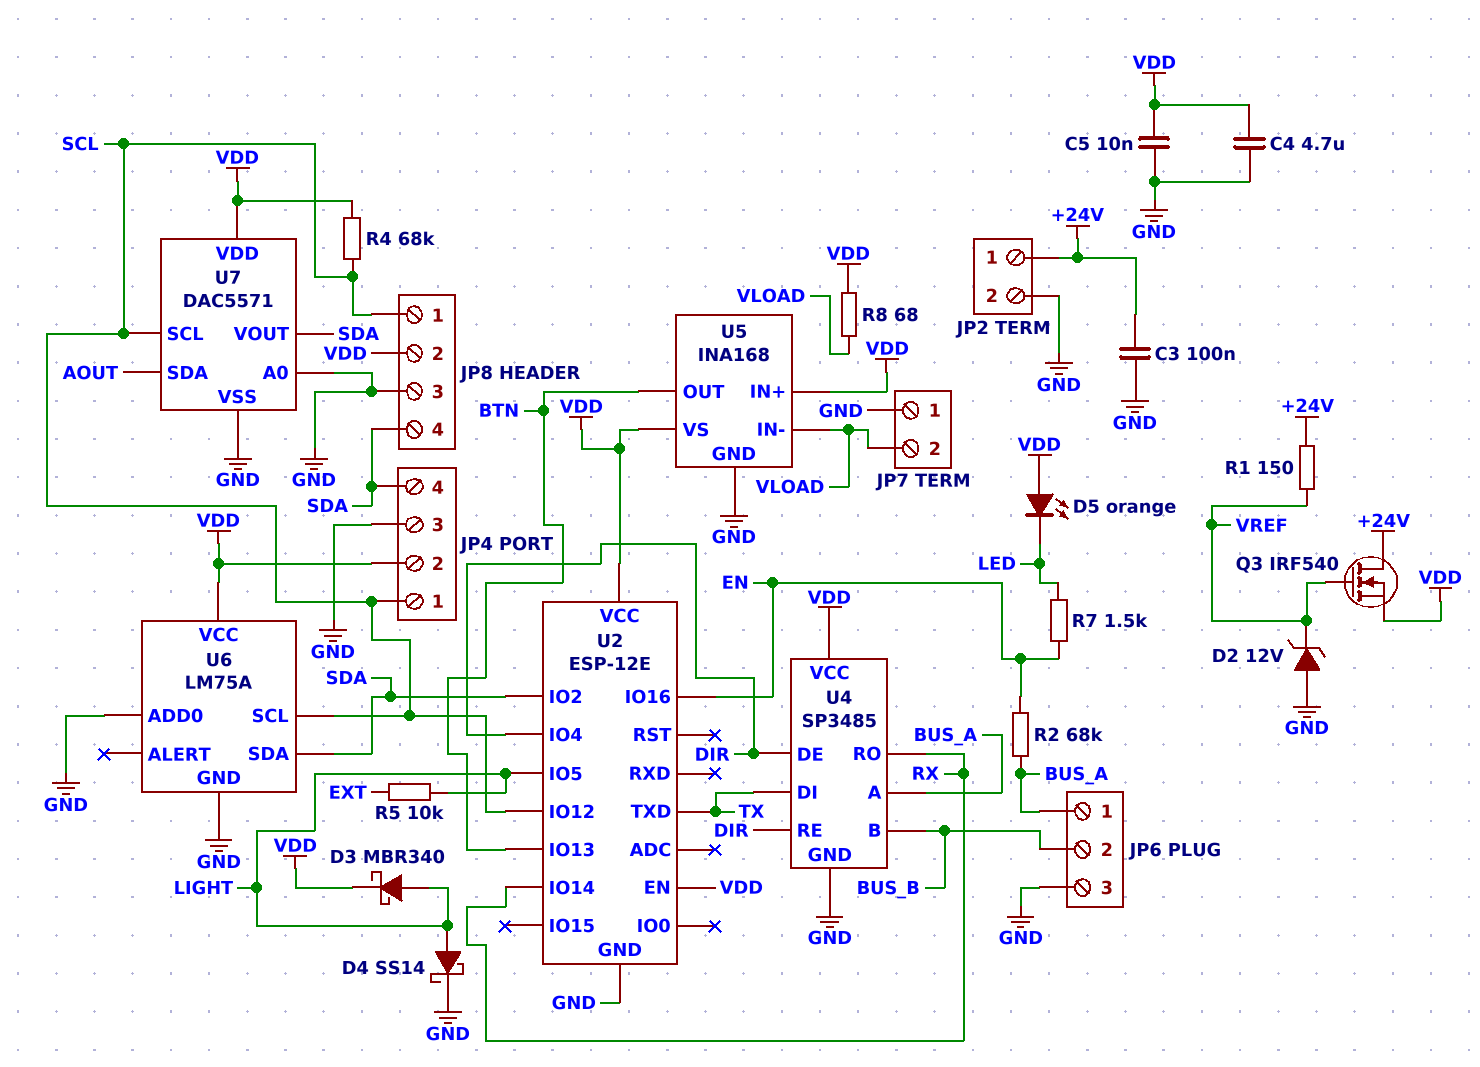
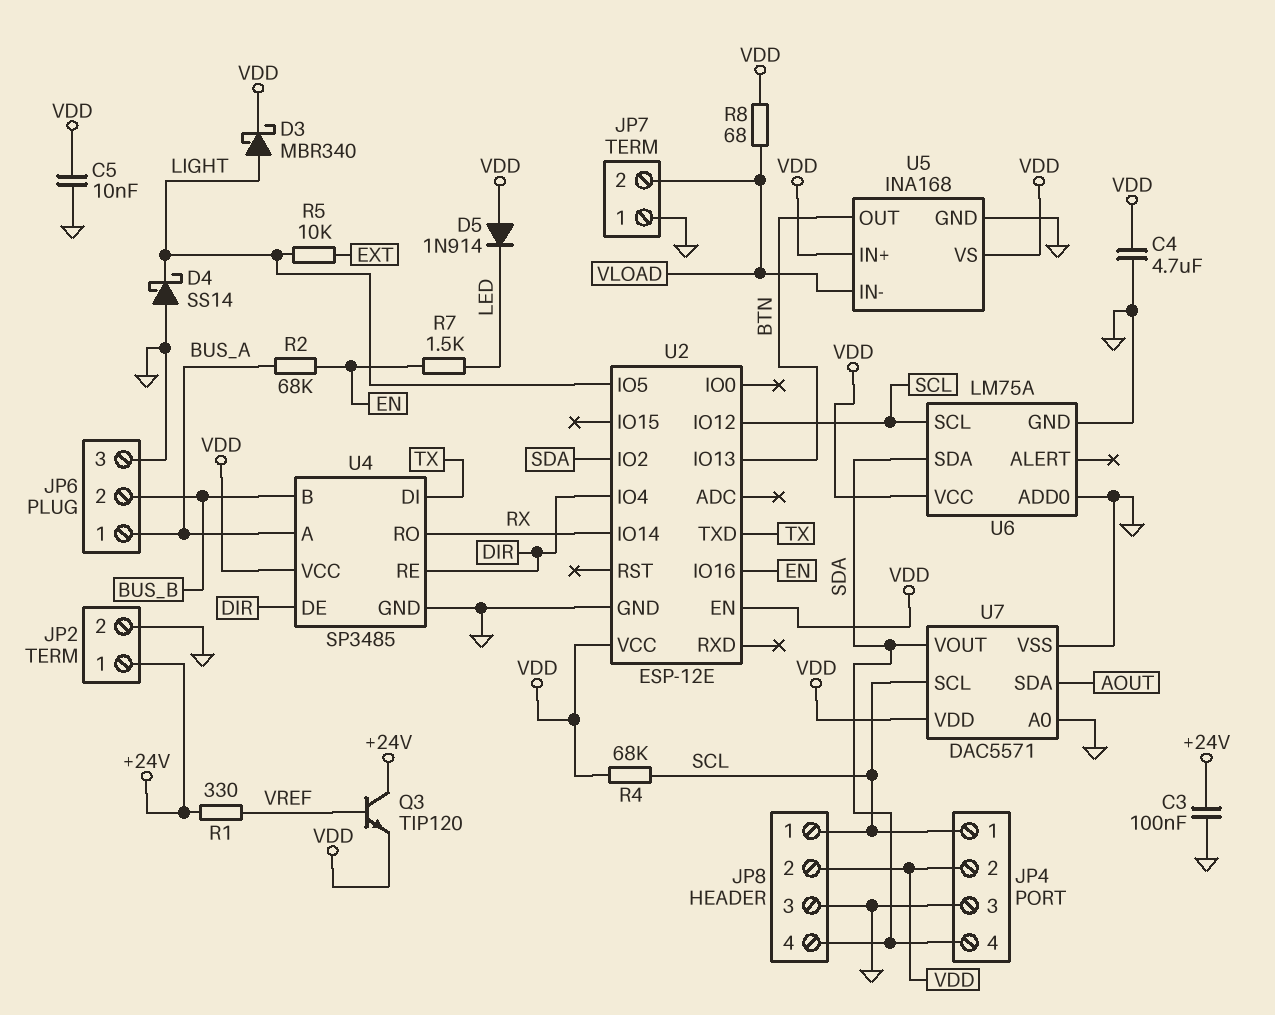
D2: zener 12V (A GND, K VREF) -> none
D4: schottky SS14 (A LIGHT, K GND) -> schottky SS14 (A GND, K LIGHT)
D5: LED orange (A VDD, K LED) -> diode 1N914 (A VDD, K LED)
Q3: NMOS IRF540 (G VREF, D +24V, S VDD) -> NPN TIP120 (B VREF, C +24V, E VDD)
R1: 150 (+24V, VREF) -> 330 (+24V, VREF)

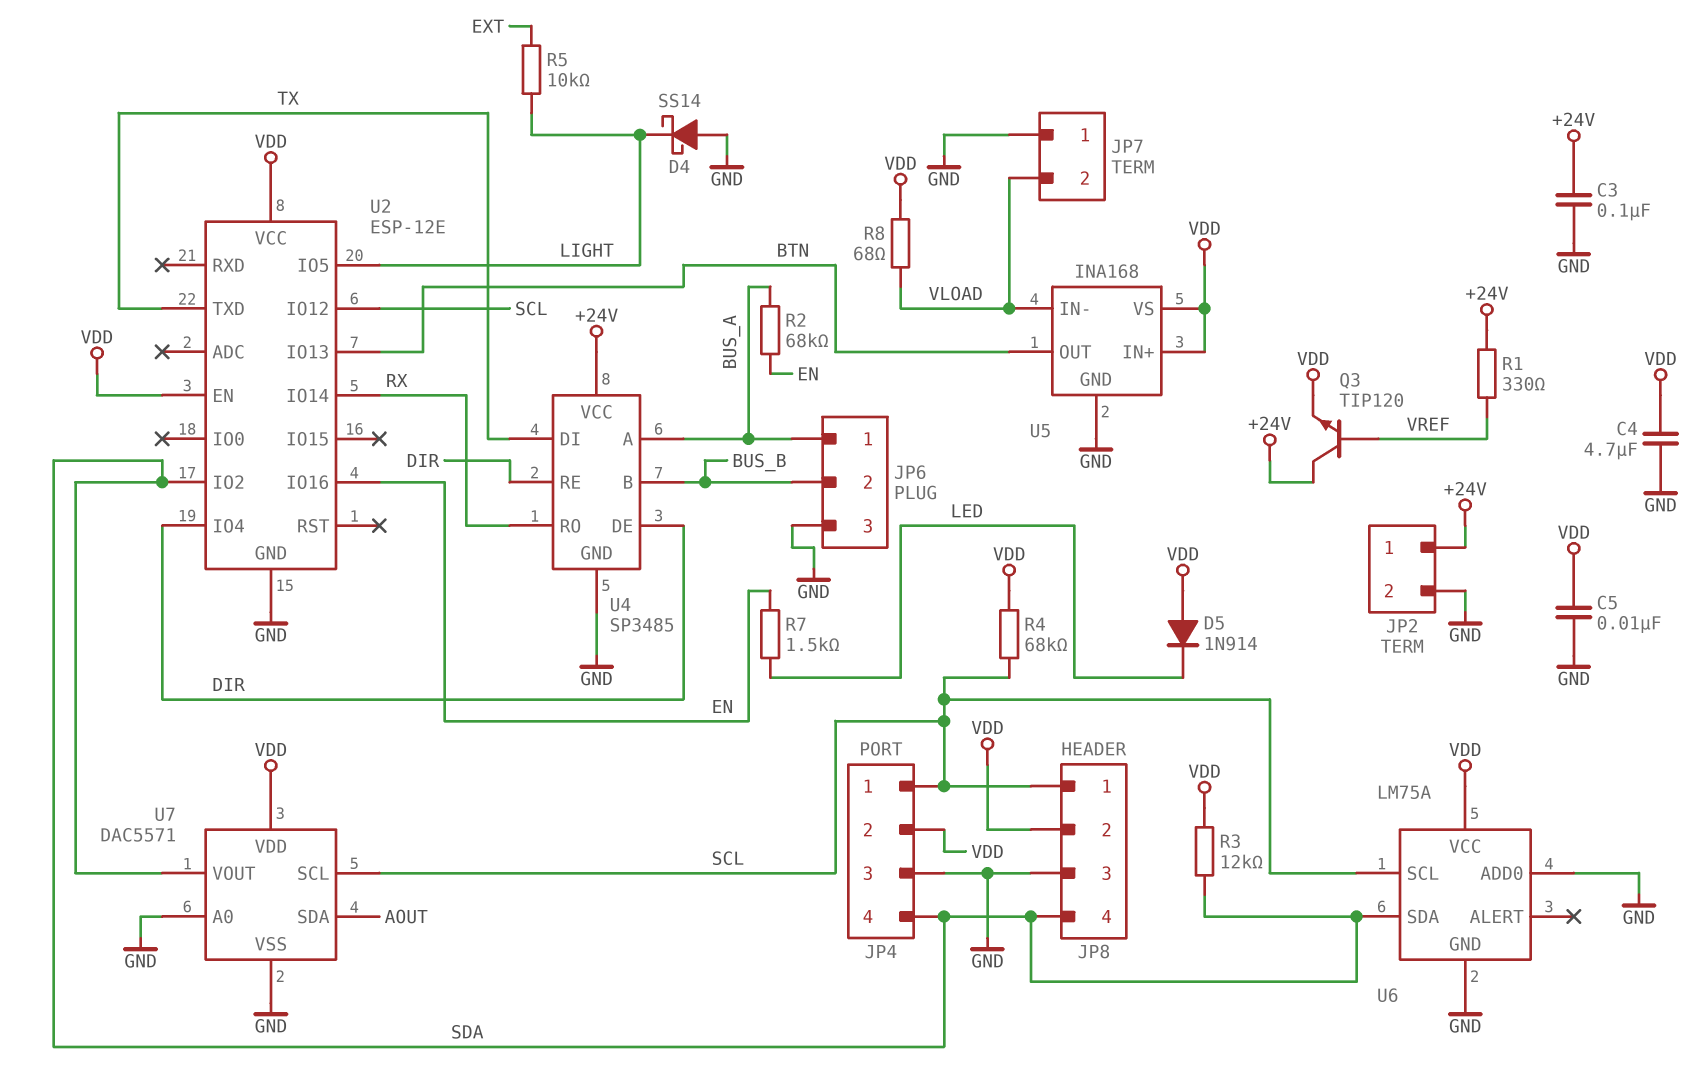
D3: schottky MBR340 (A LIGHT, K VDD) -> none
R3: none -> 12k (SDA, VDD)
U4 pin VCC: VDD -> +24V

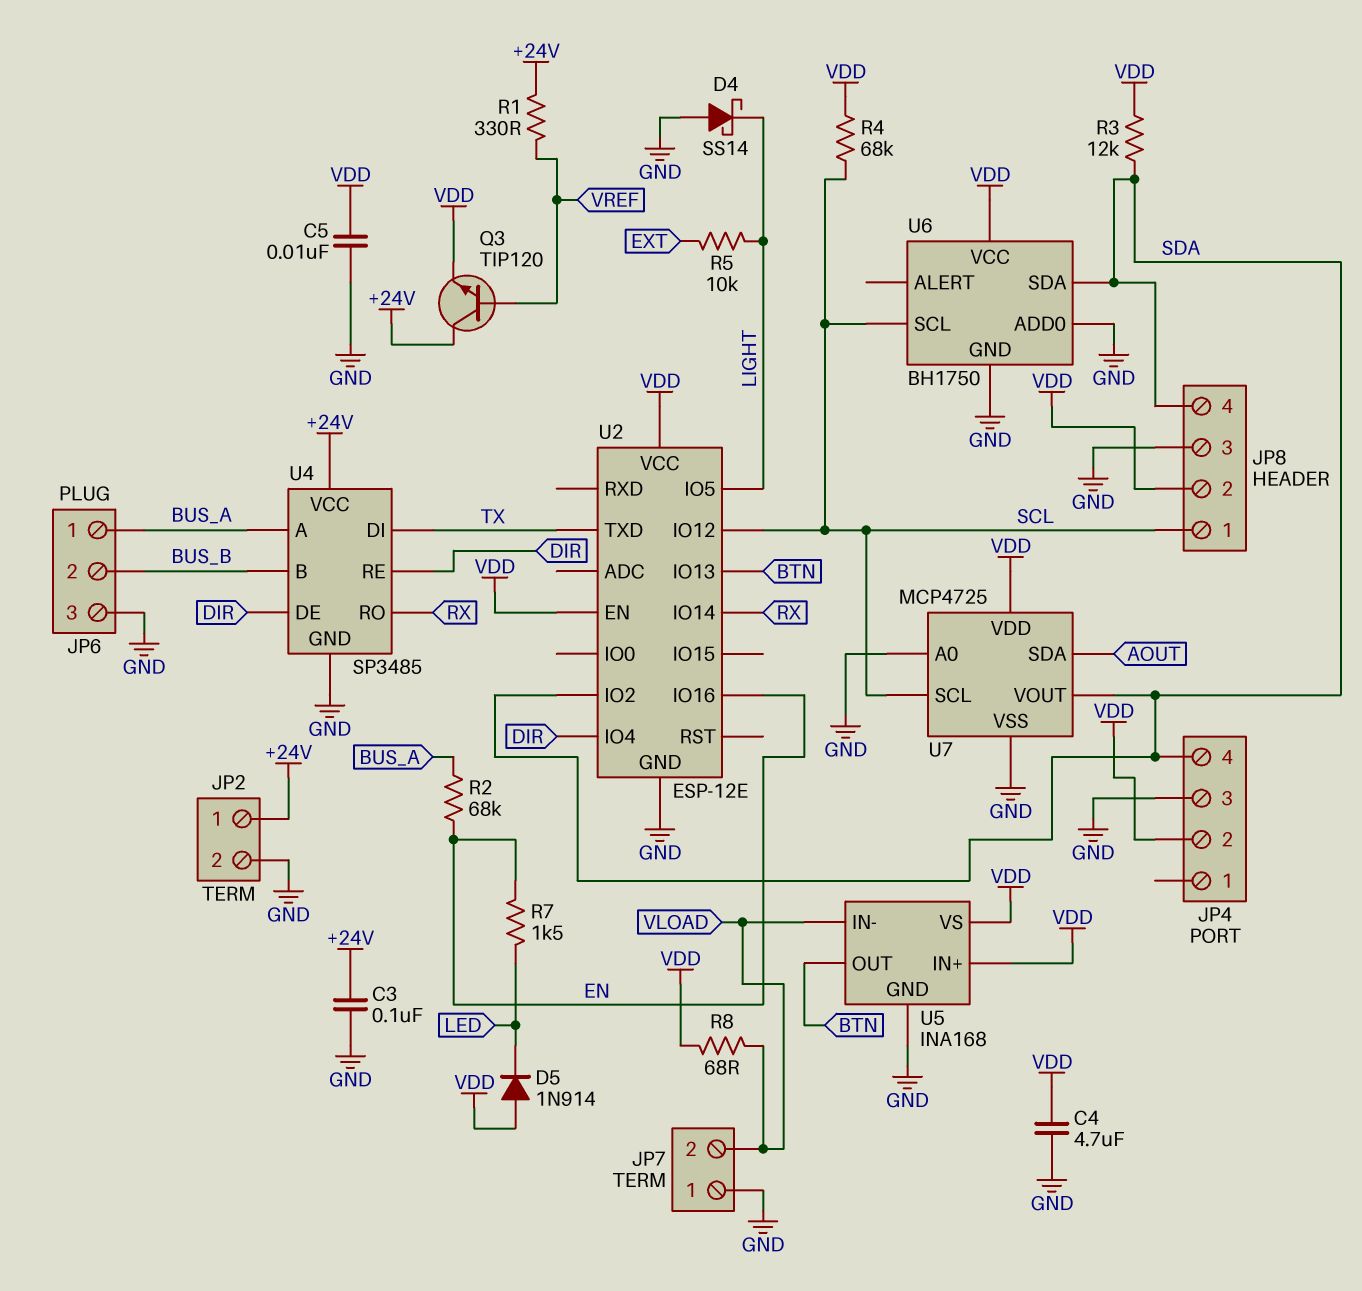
JP4 pin 1: SCL -> none
U6: LM75A -> BH1750
U7: DAC5571 -> MCP4725

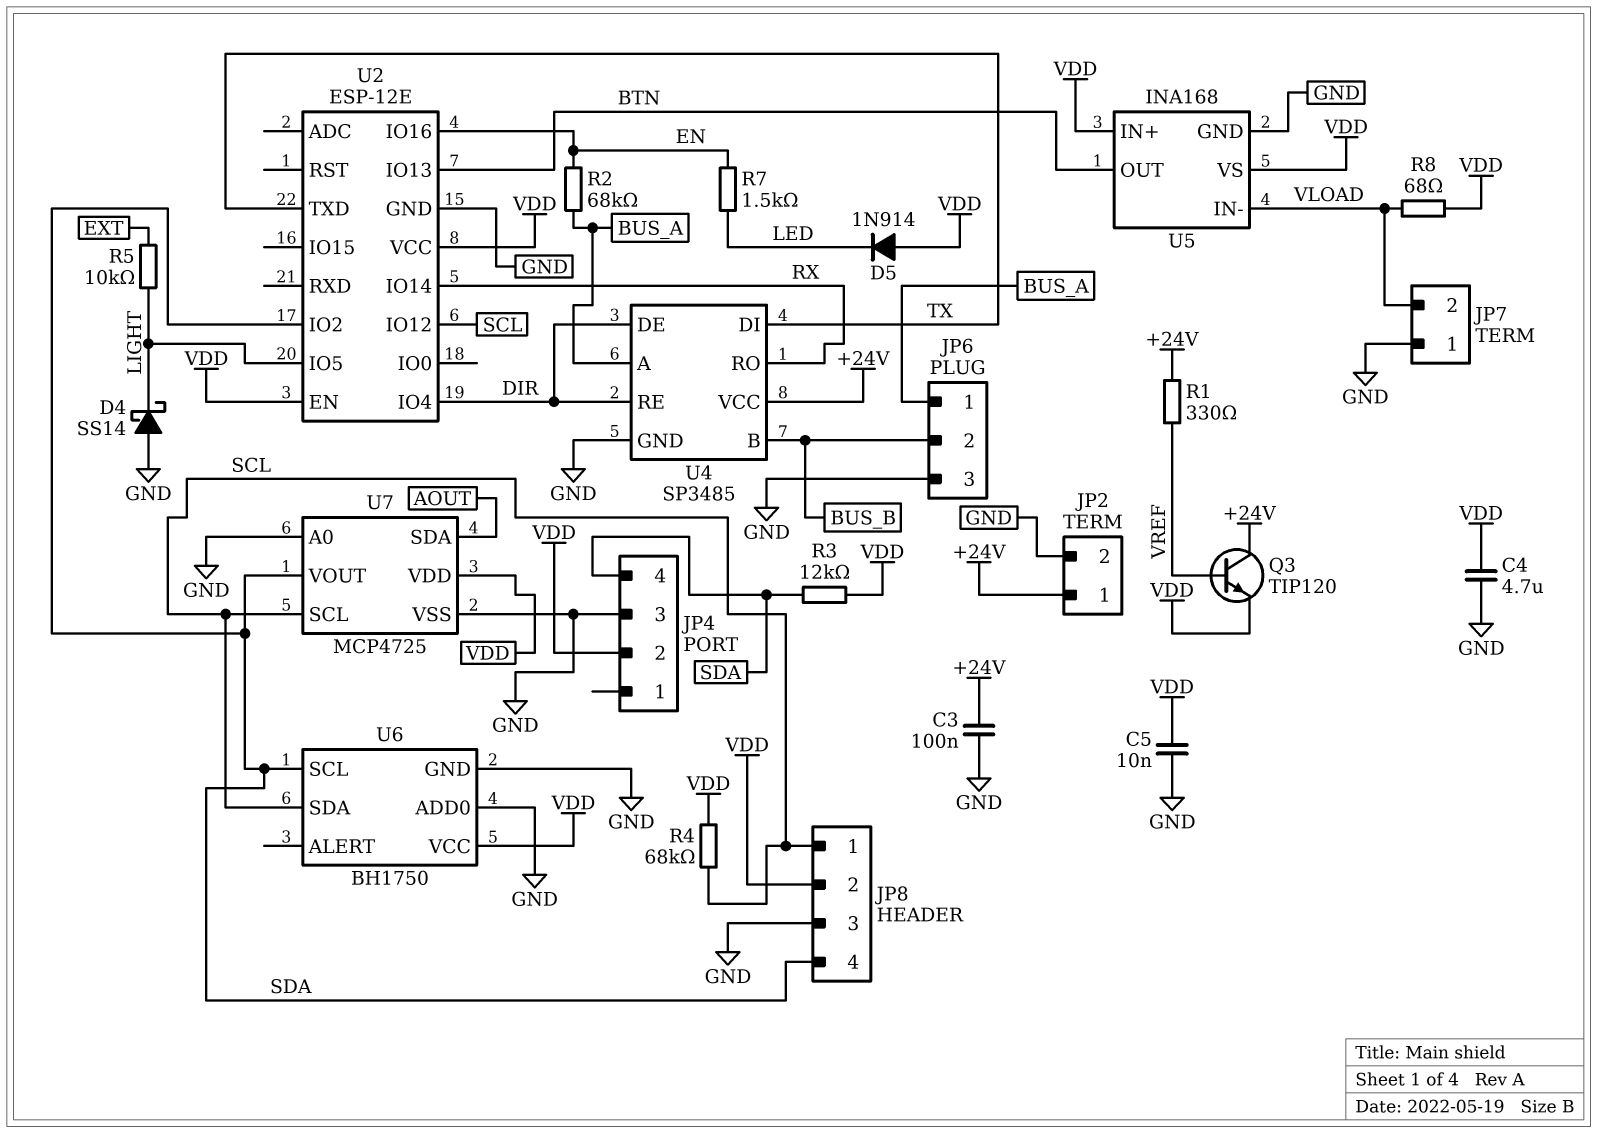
U6 pin SCL: SCL -> SDA
U6 pin SDA: SDA -> SCL

